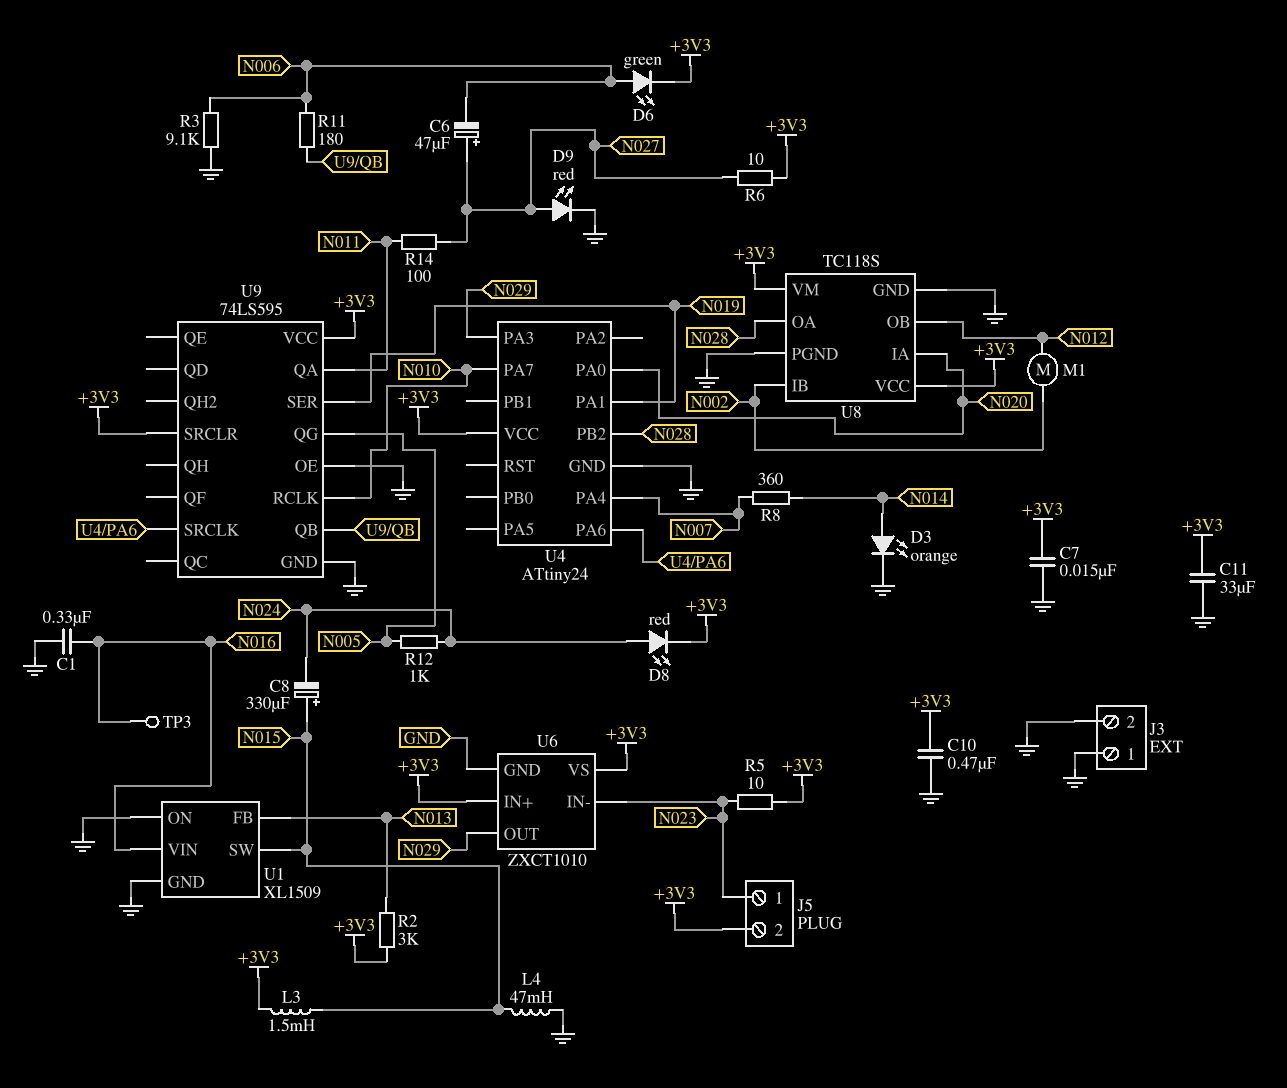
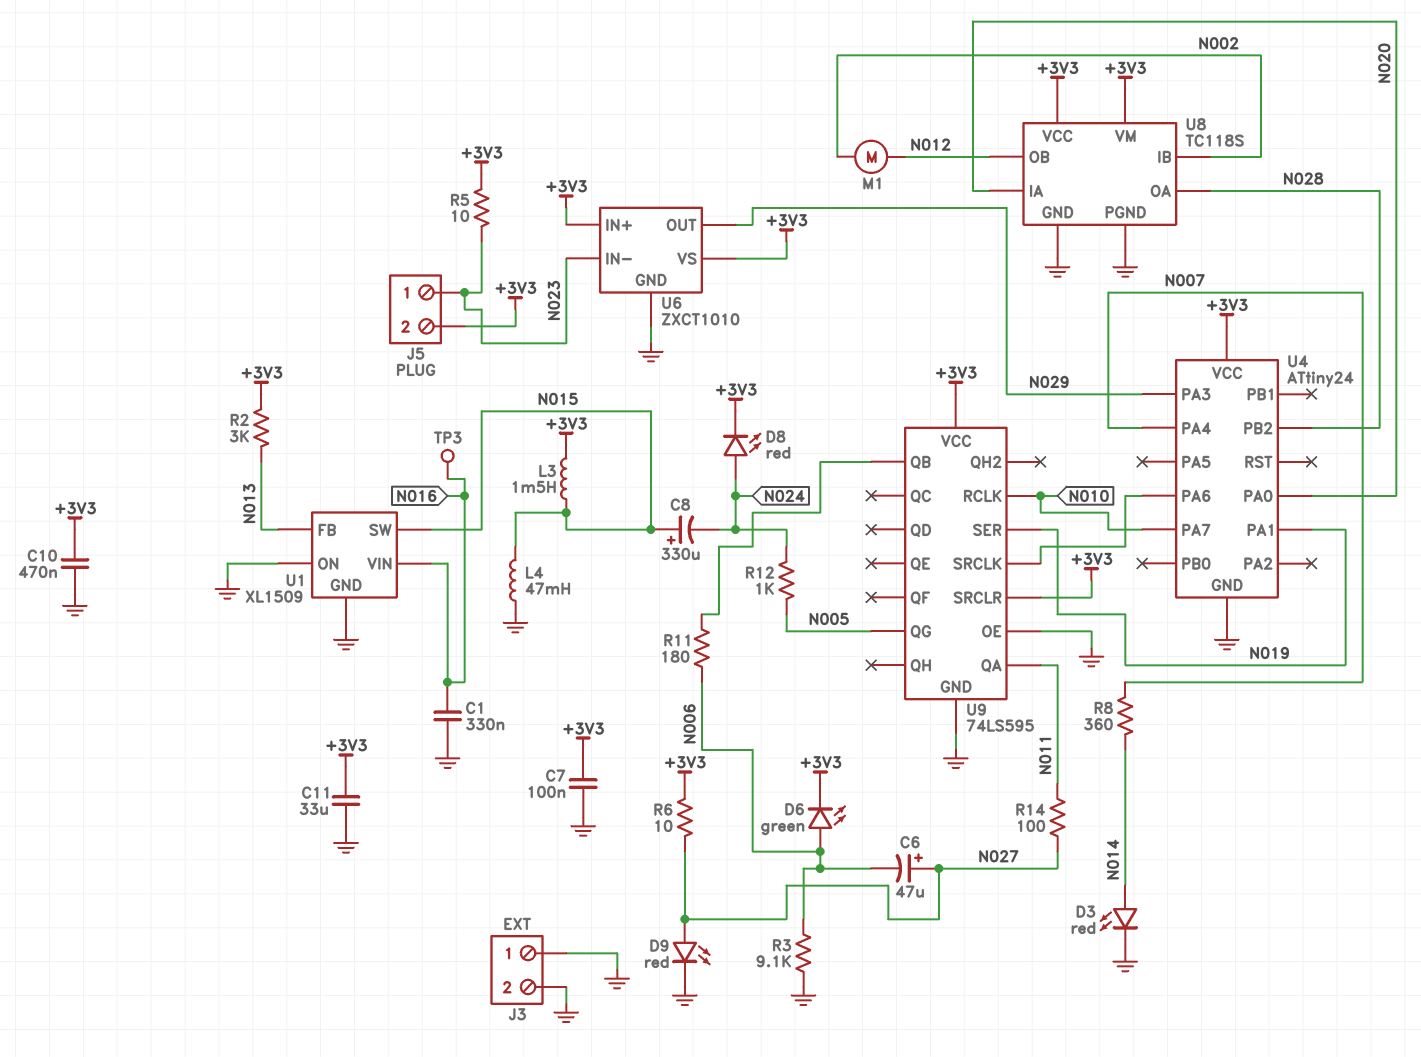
C7: 15nF (+3V3, GND) -> 100nF (+3V3, GND)
D3: LED orange (A N014, K GND) -> LED red (A N014, K GND)

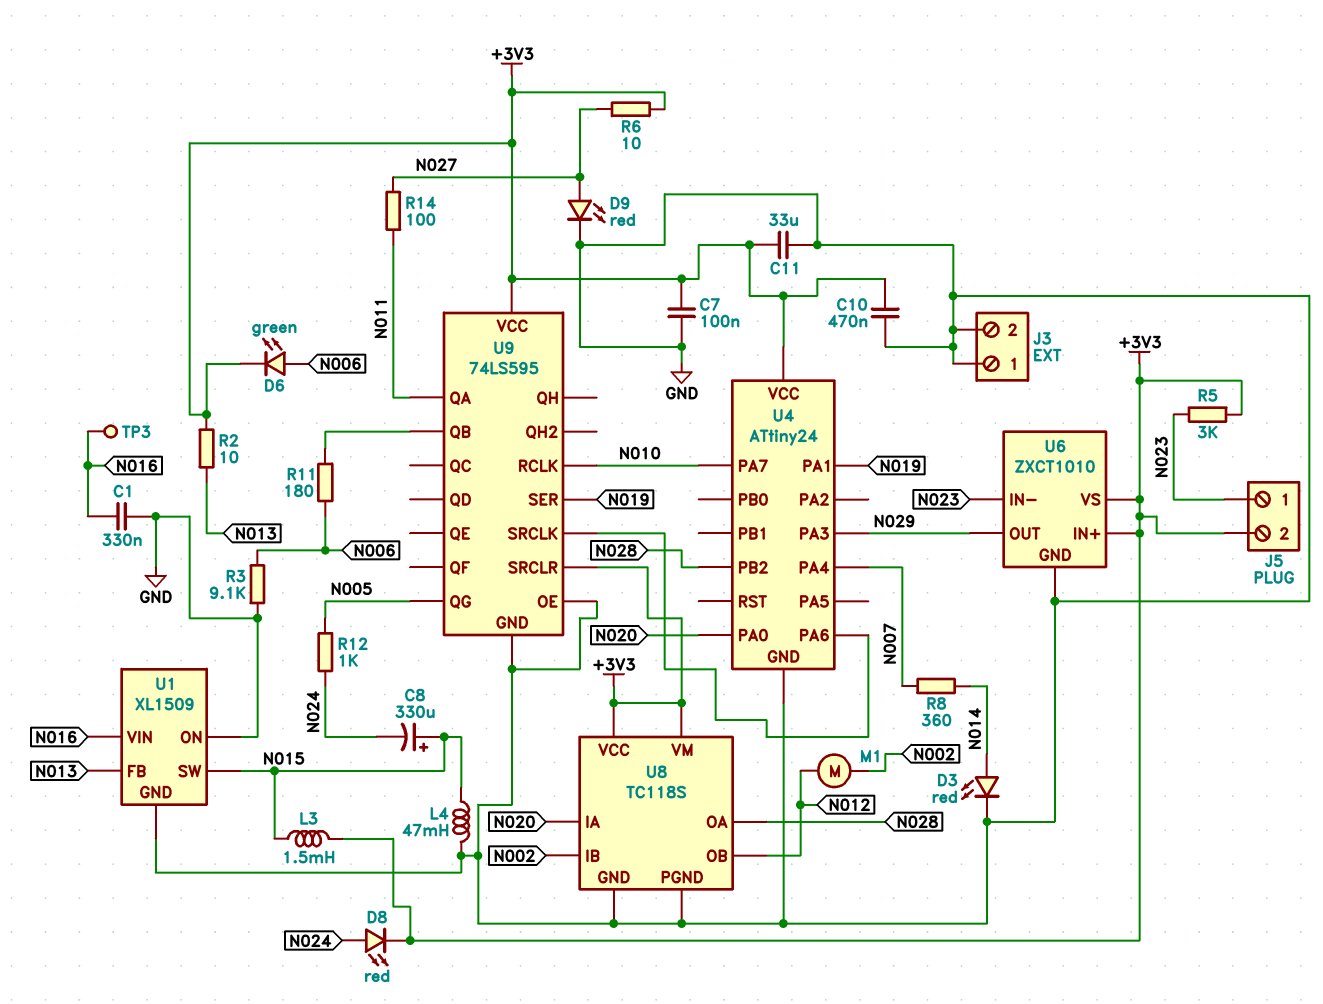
C6: 47uF (plus N027, minus N006) -> none
R2: 3k (+3V3, N013) -> 10 (+3V3, N013)
R5: 10 (+3V3, N023) -> 3k (+3V3, N023)

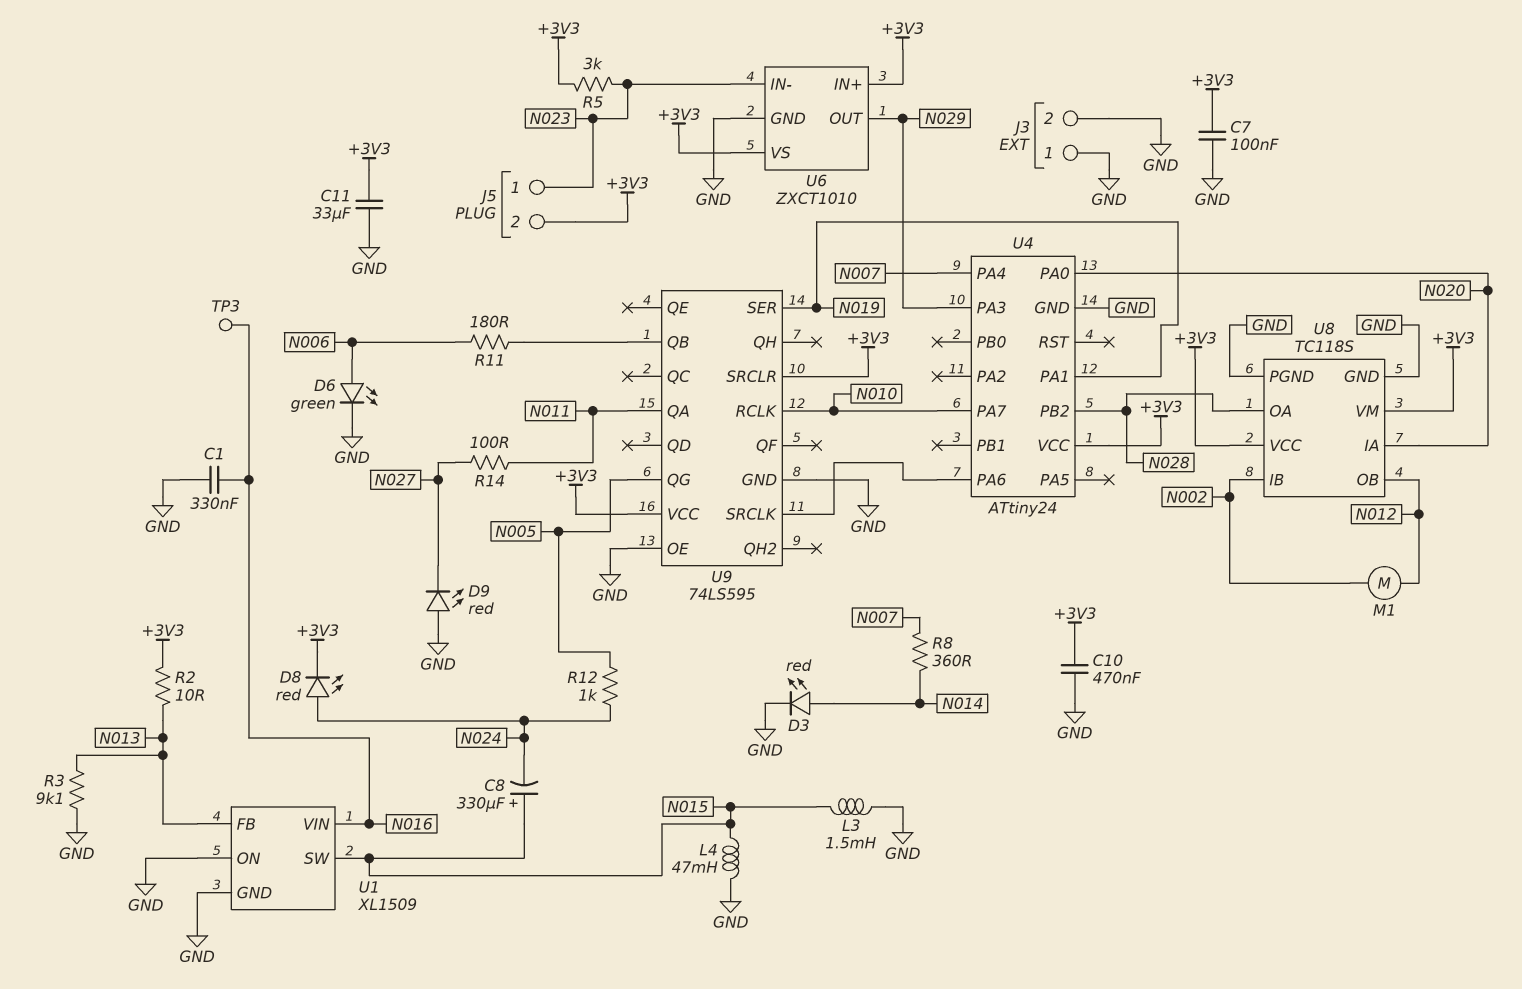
D6: LED green (A N006, K +3V3) -> LED green (A N006, K GND)
D9: LED red (A N027, K GND) -> LED red (A GND, K N027)
L3: 1.5mH (+3V3, N015) -> 1.5mH (GND, N015)
R3: 9.1k (GND, N006) -> 9.1k (GND, N013)
R6: 10 (+3V3, N027) -> none

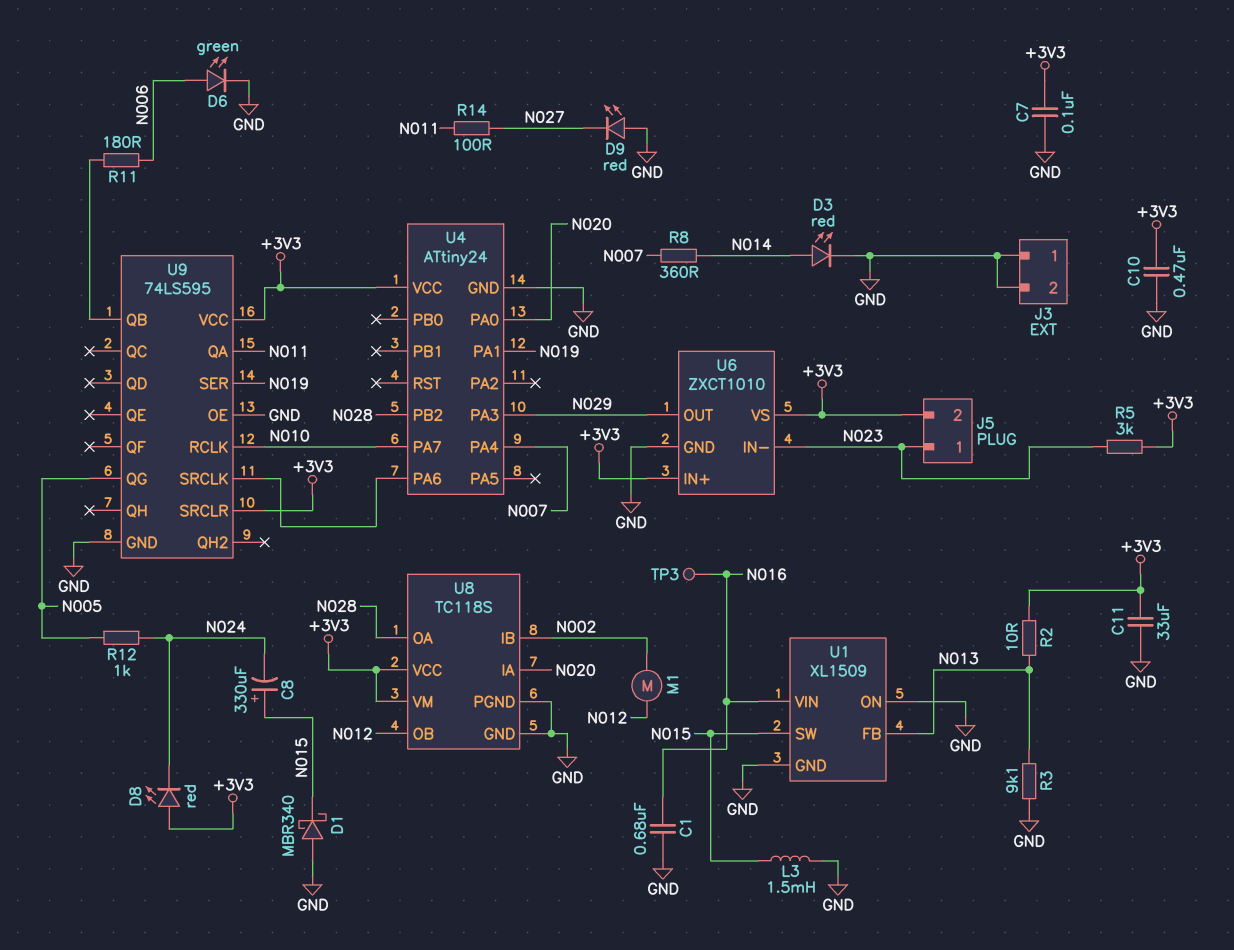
C1: 330nF (GND, N016) -> 680nF (GND, N016)
D1: none -> schottky MBR340 (A GND, K N015)
D8: LED red (A N024, K +3V3) -> LED red (A +3V3, K N024)
L4: 47mH (GND, N015) -> none

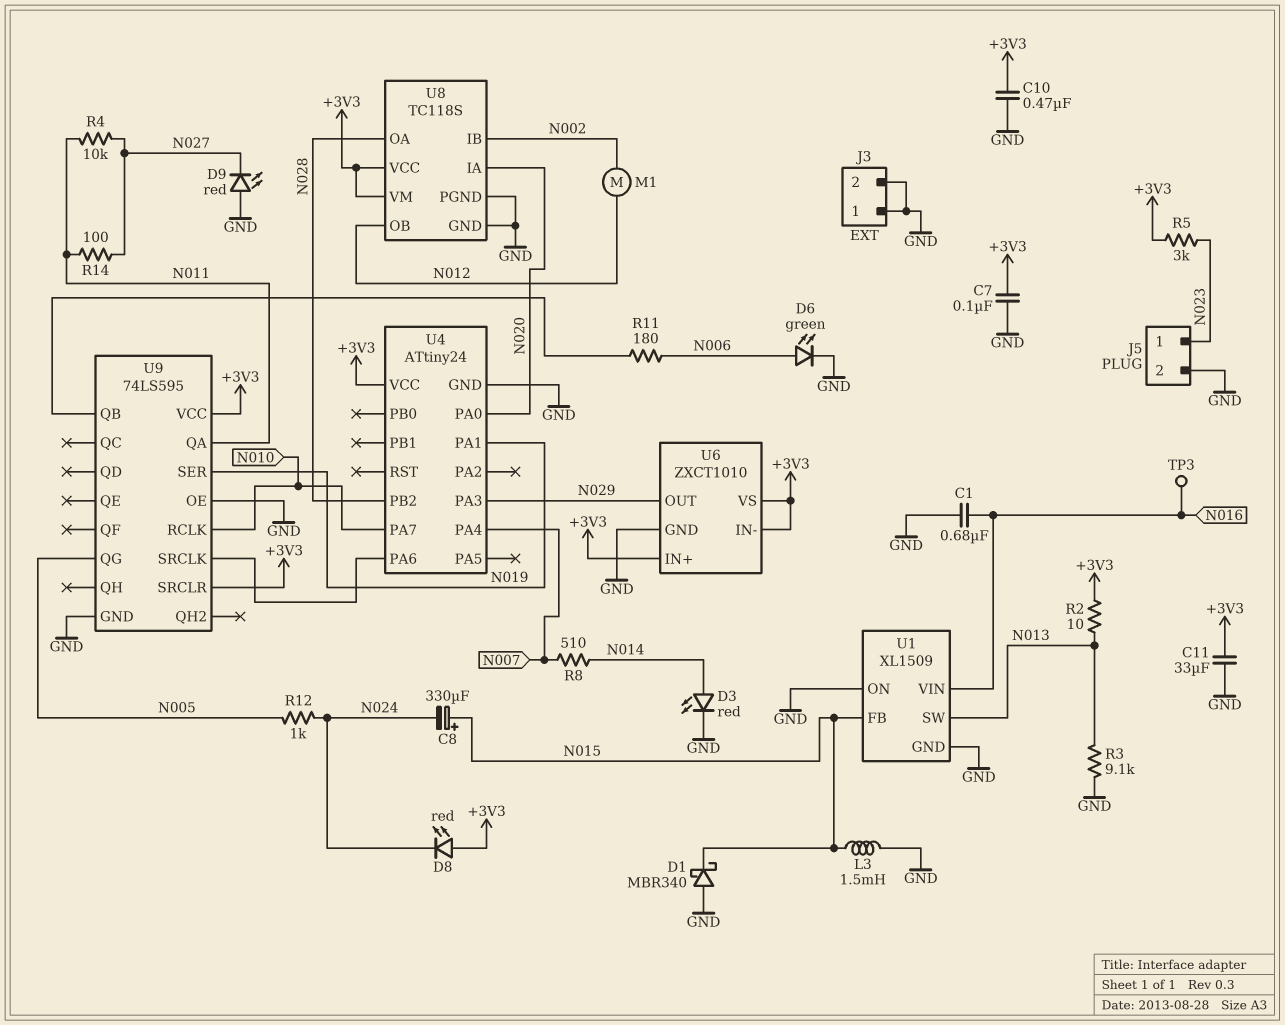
J5 pin 2: +3V3 -> GND
R4: none -> 10k (N011, N027)
R8: 360 (N007, N014) -> 510 (N007, N014)
U1 pin FB: N013 -> N015
U1 pin SW: N015 -> N013
U6 pin IN-: N023 -> +3V3

